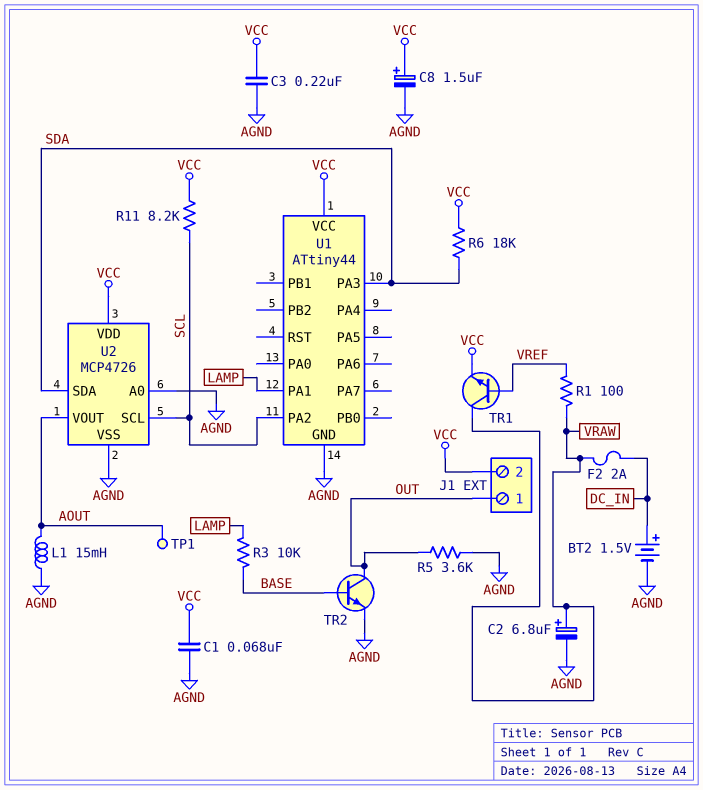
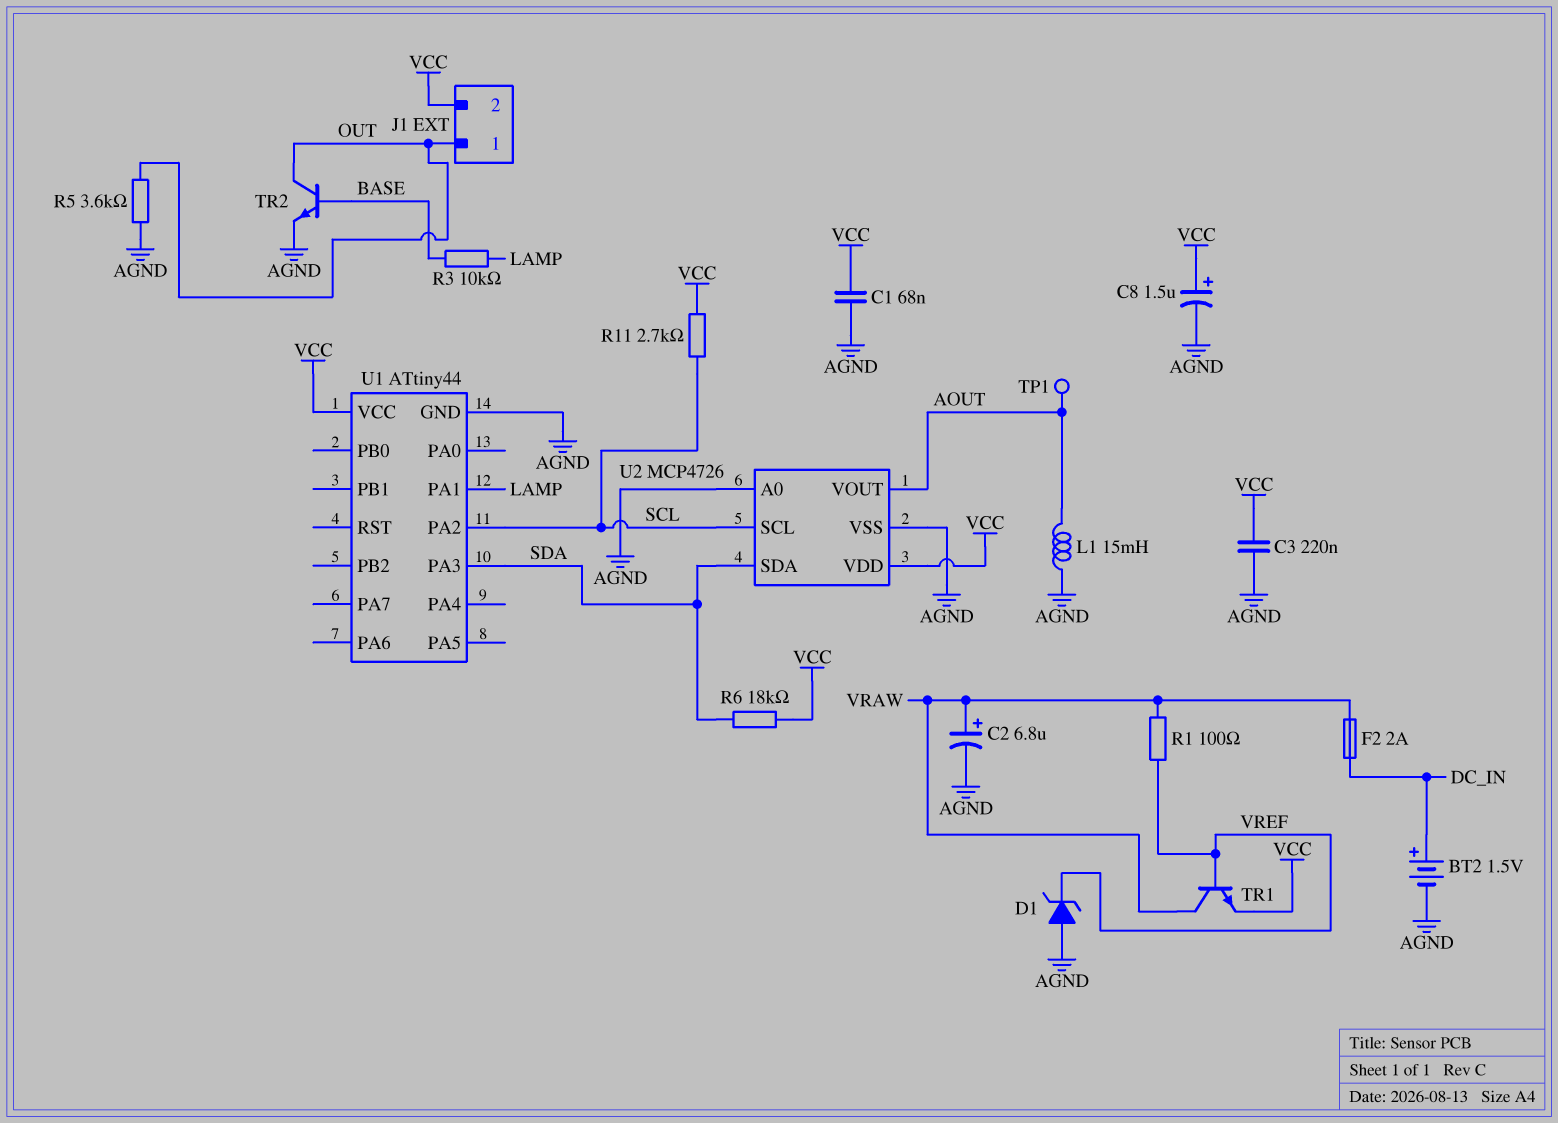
D1: none -> zener (A AGND, K VREF)
R11: 8.2k (SCL, VCC) -> 2.7k (SCL, VCC)

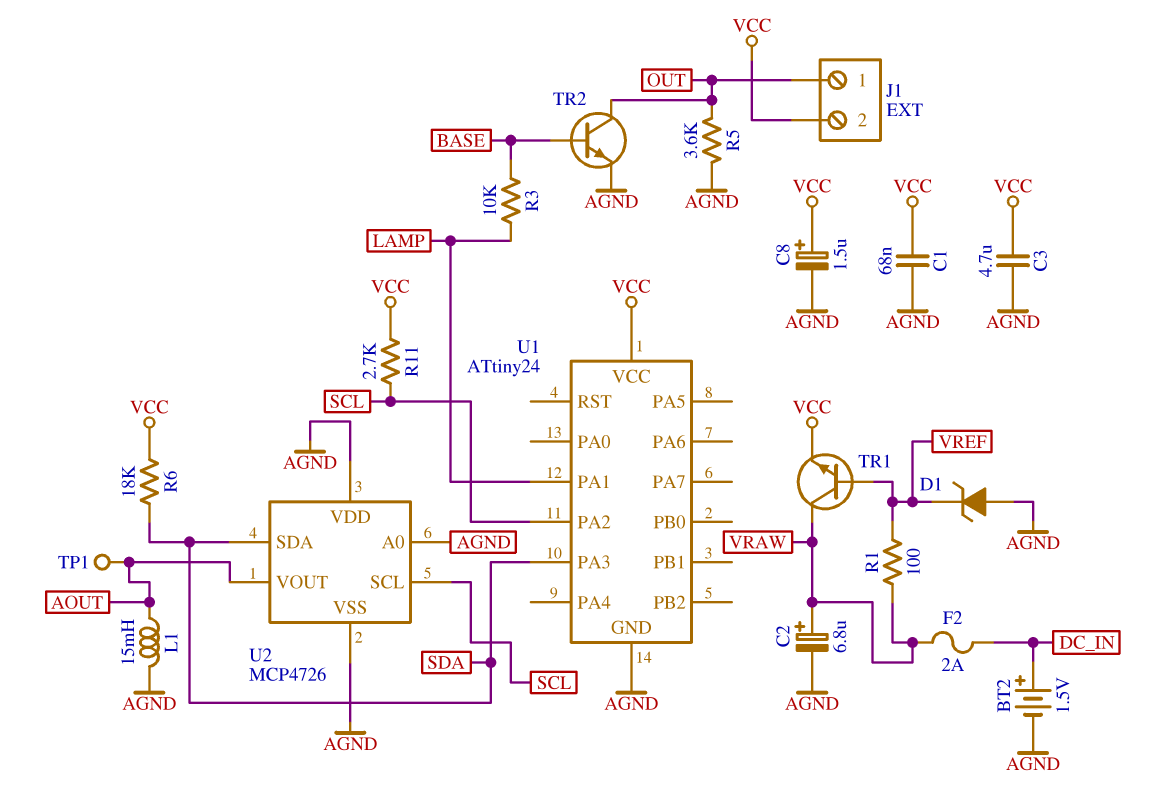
C3: 220nF (AGND, VCC) -> 4.7uF (AGND, VCC)
U1: ATtiny44 -> ATtiny24
U2 pin VDD: VCC -> AGND

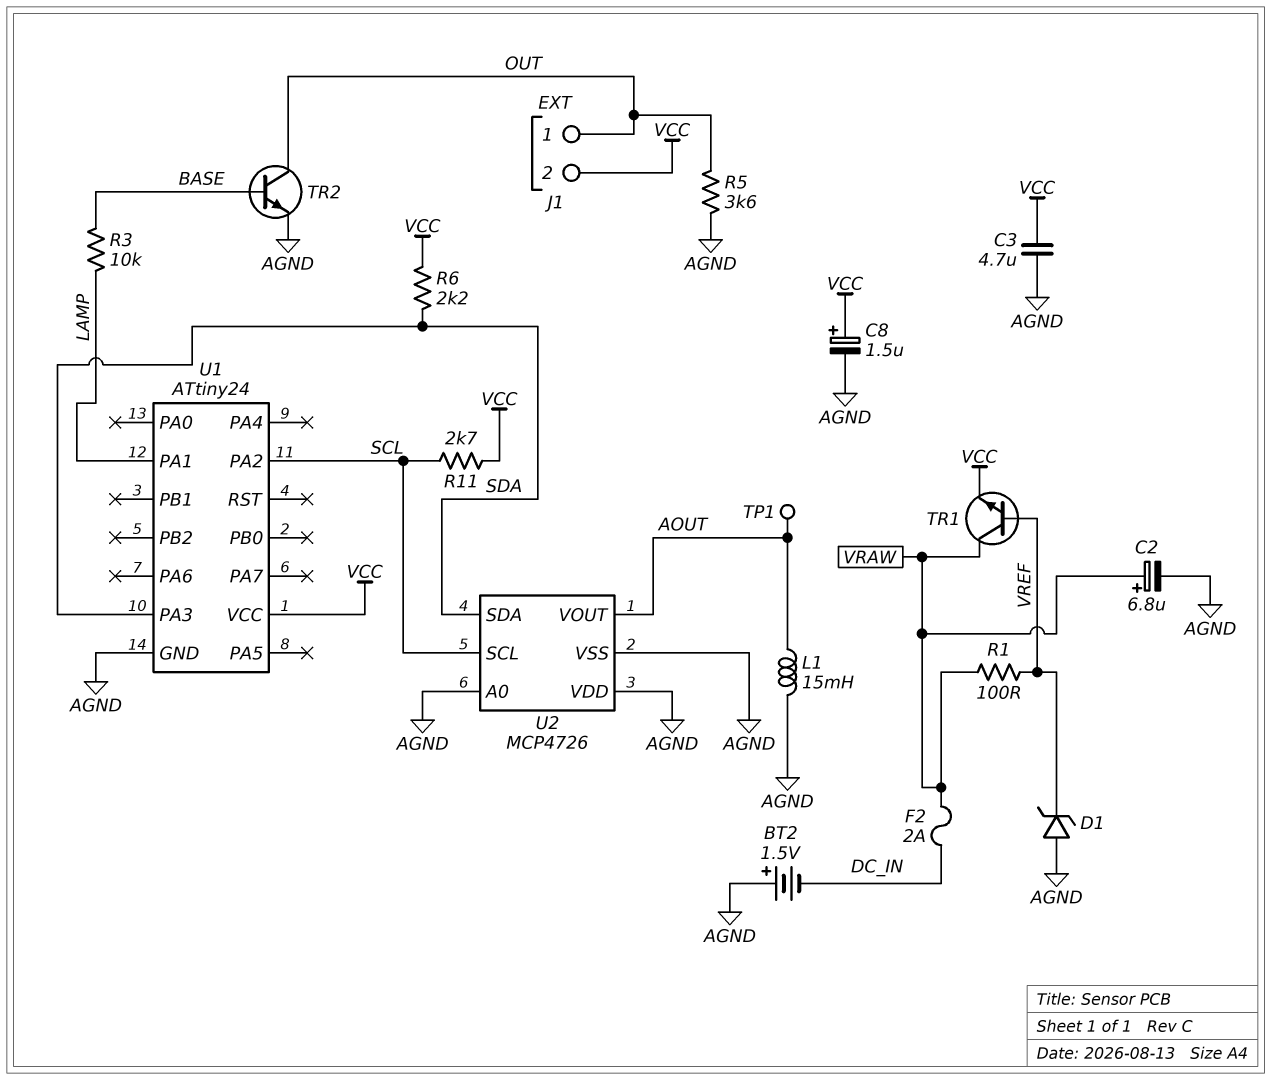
BT2: 1.5V (plus DC_IN, minus AGND) -> 1.5V (plus AGND, minus DC_IN)
C1: 68nF (AGND, VCC) -> none
R6: 18k (SDA, VCC) -> 2.2k (SDA, VCC)

